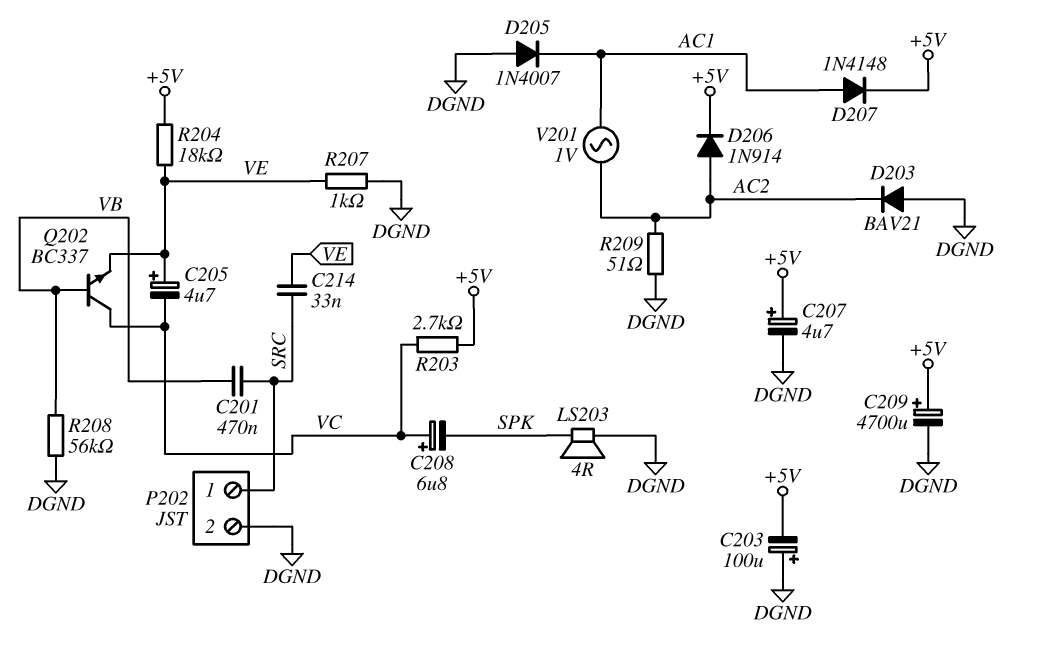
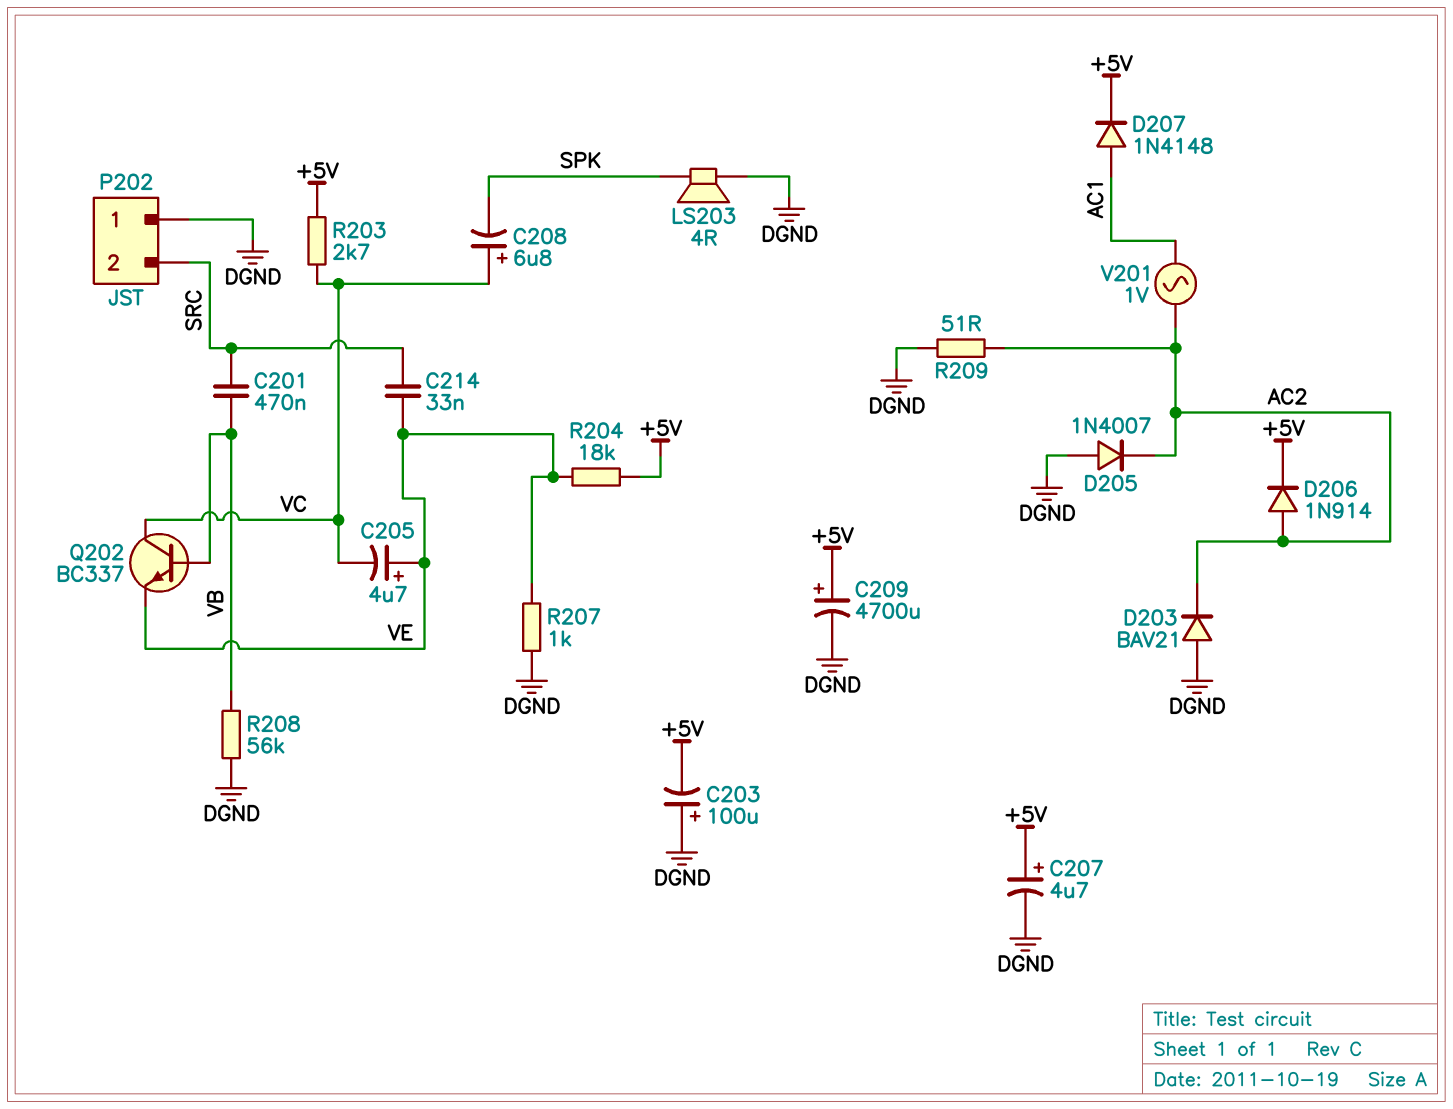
D205: diode 1N4007 (A DGND, K AC1) -> diode 1N4007 (A DGND, K AC2)
P202 pin 1: SRC -> DGND
P202 pin 2: DGND -> SRC

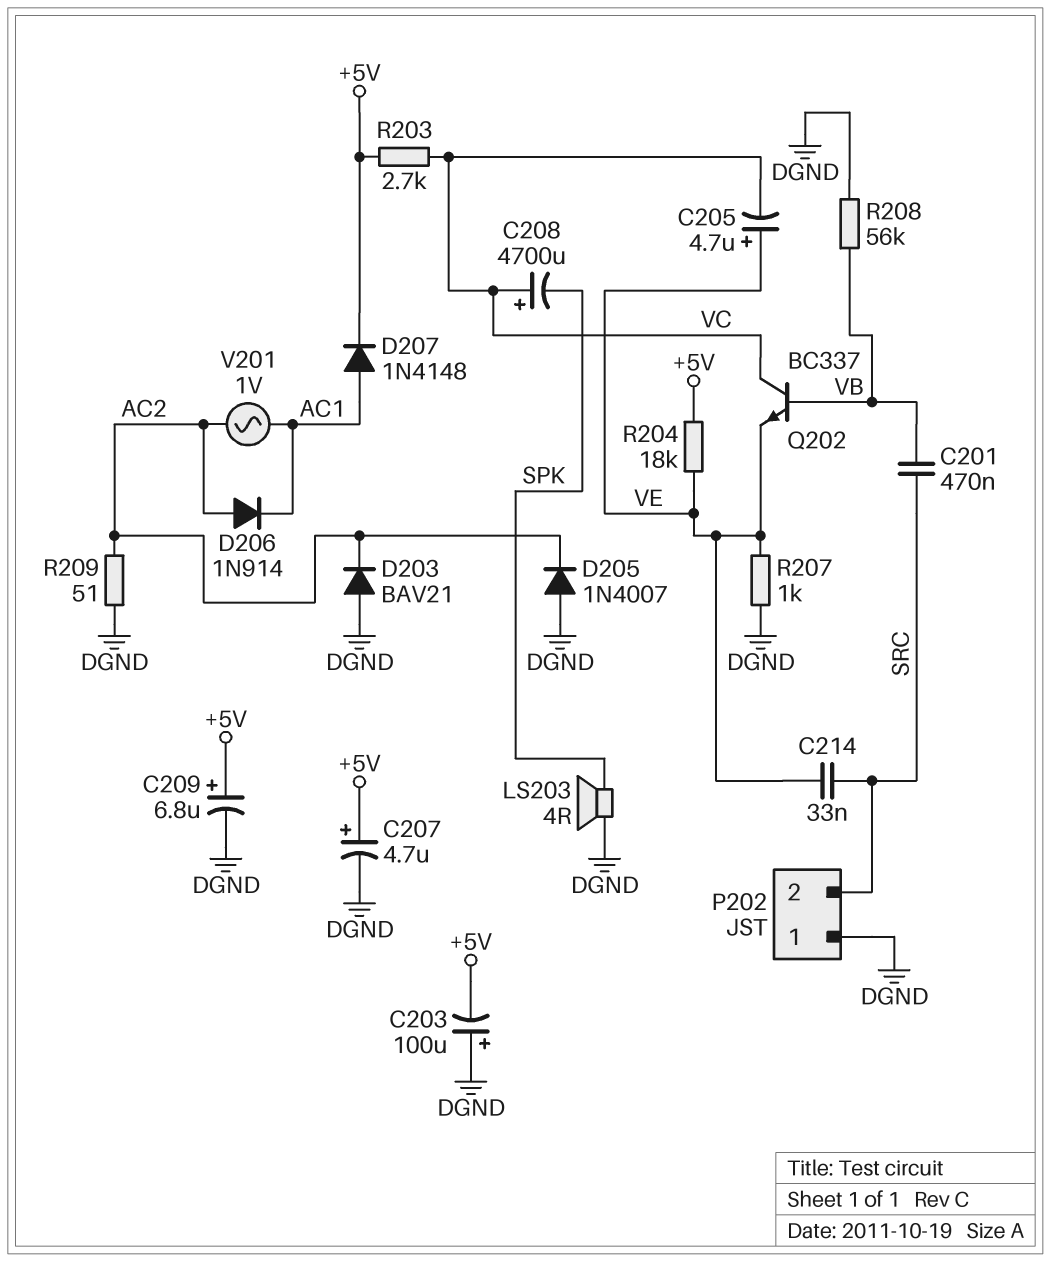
C208: 6.8uF (plus VC, minus SPK) -> 4700uF (plus VC, minus SPK)
C209: 4700uF (plus +5V, minus DGND) -> 6.8uF (plus +5V, minus DGND)
D206: diode 1N914 (A AC2, K +5V) -> diode 1N914 (A AC2, K AC1)

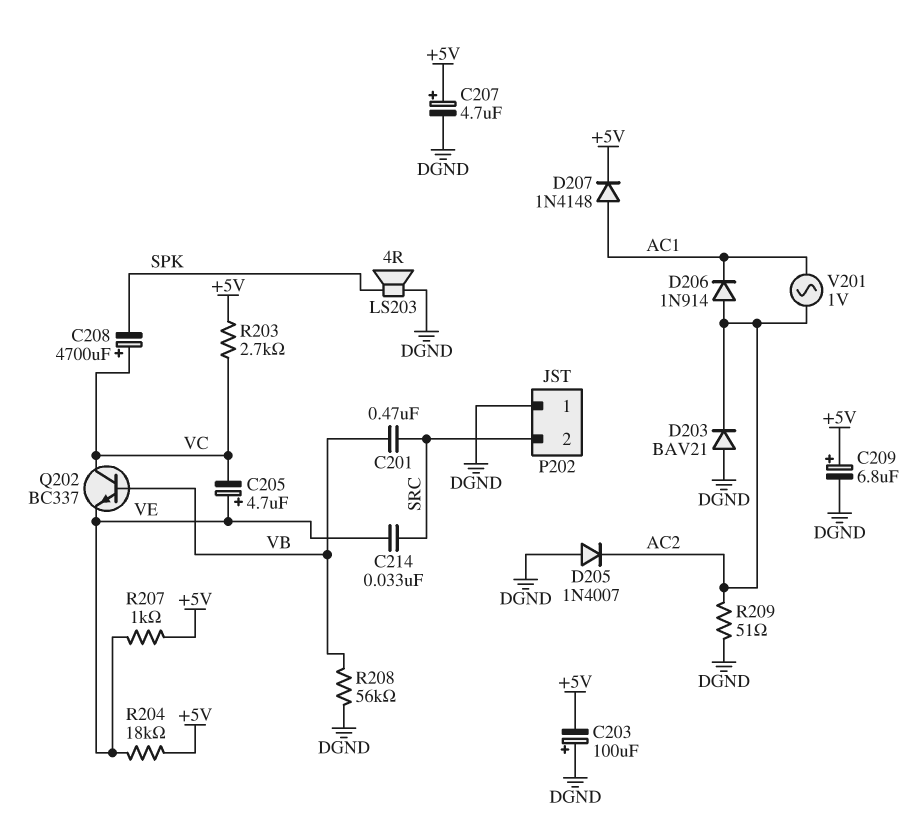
R207: 1k (DGND, VE) -> 1k (+5V, VE)

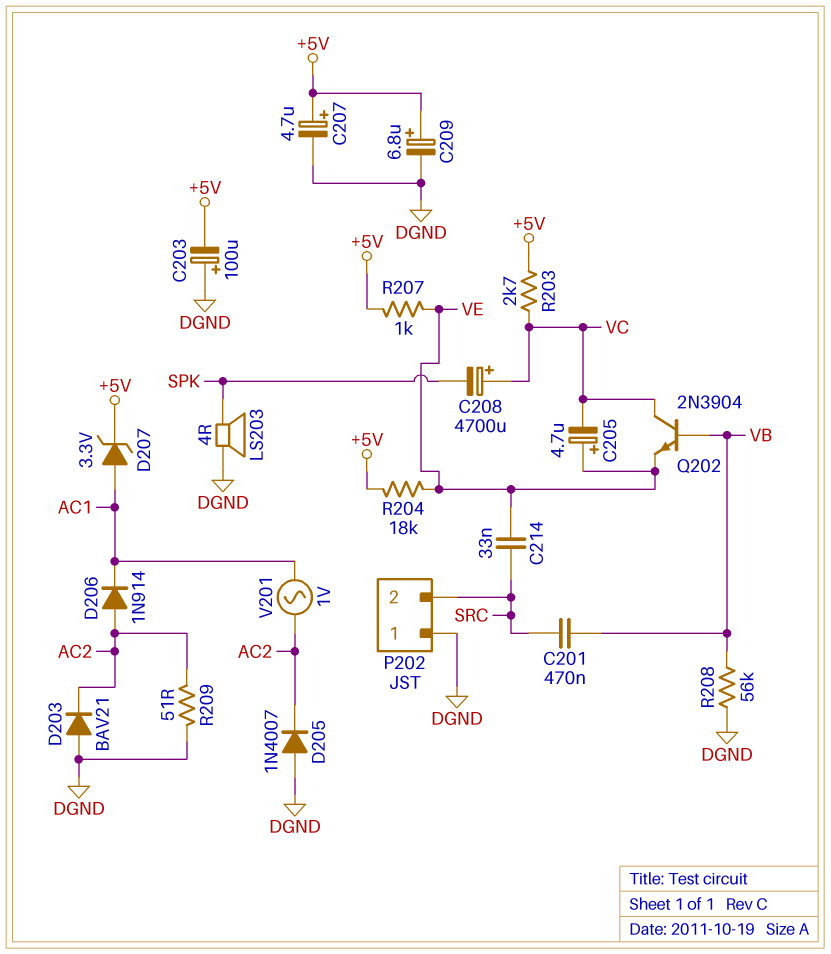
D207: diode 1N4148 (A AC1, K +5V) -> zener 3.3V (A AC1, K +5V)
Q202: NPN BC337 (B VB, C VC, E VE) -> NPN 2N3904 (B VB, C VC, E VE)

